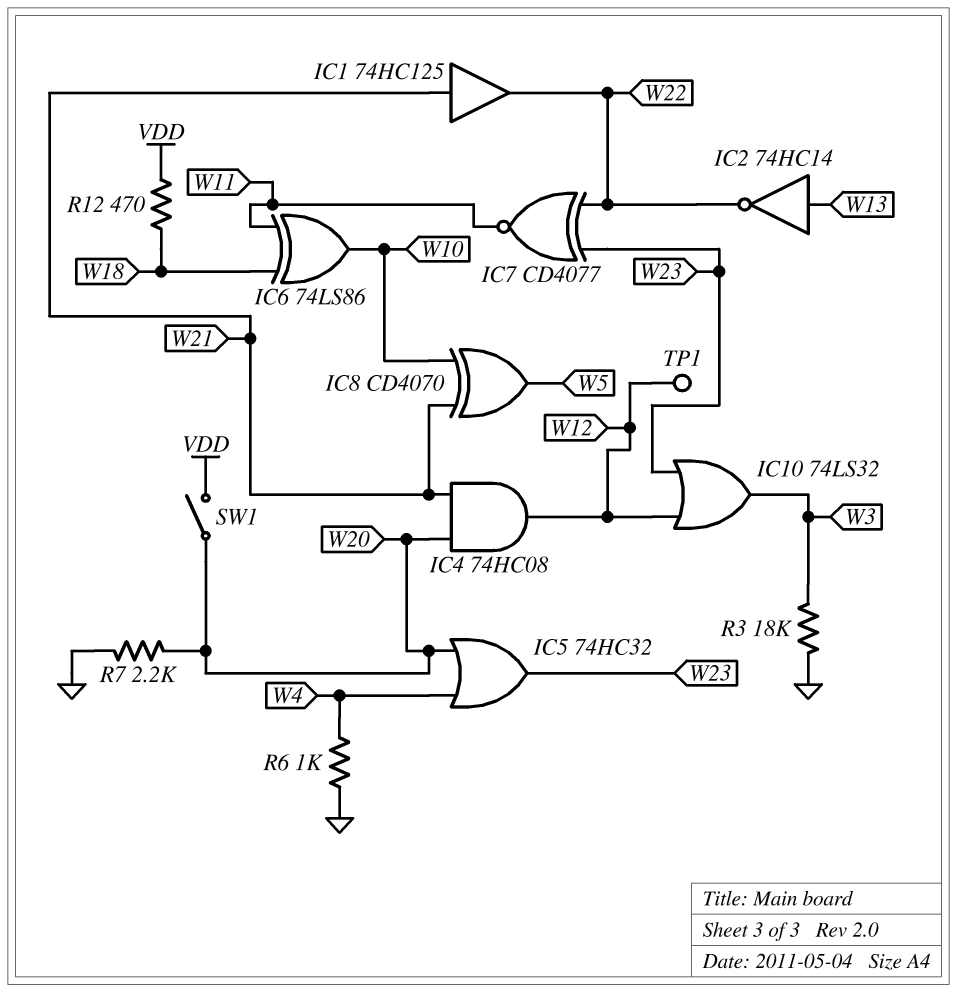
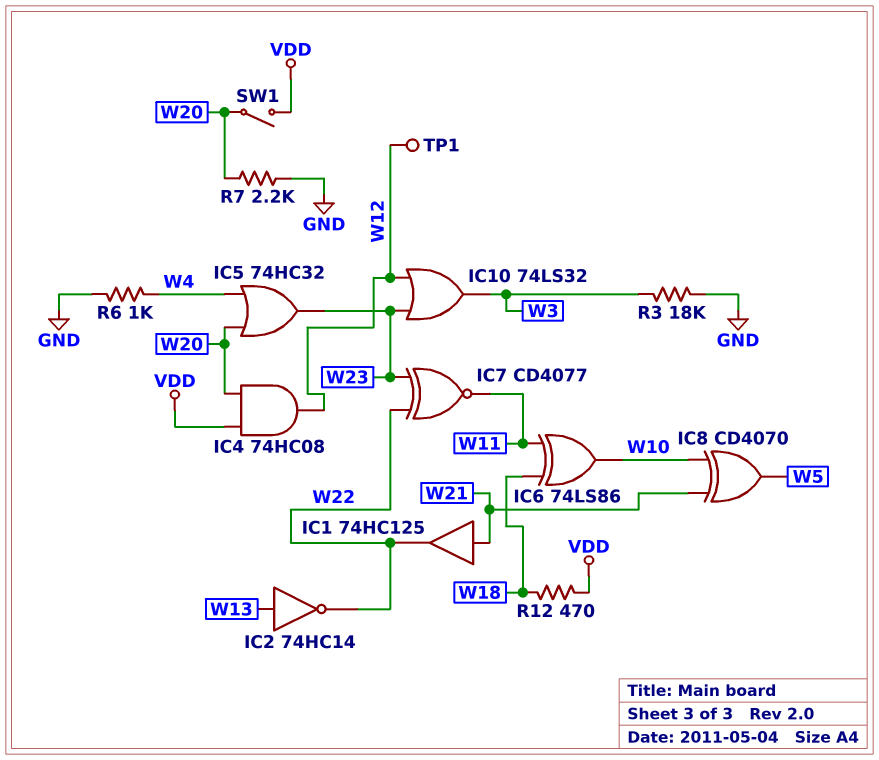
IC4: AND 74HC08 (in W20, in W21, out W12) -> AND 74HC08 (in VDD, in W20, out W12)

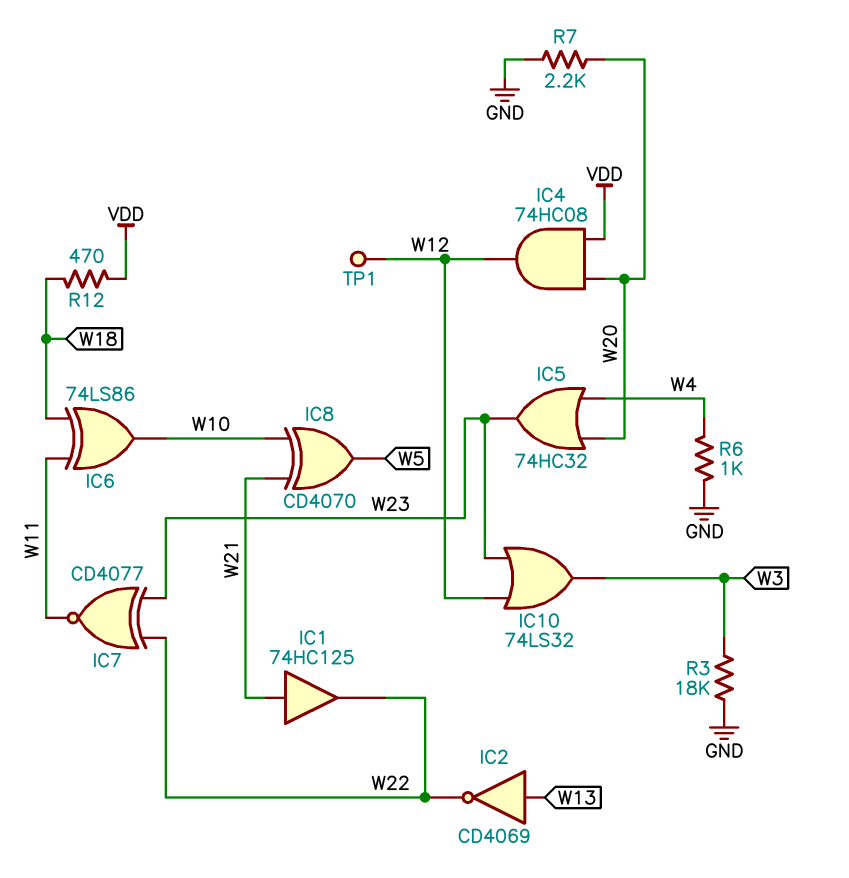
IC2: NOT 74HC14 (in W13, out W22) -> NOT CD4069 (in W13, out W22)
SW1: switch (VDD, W20) -> none

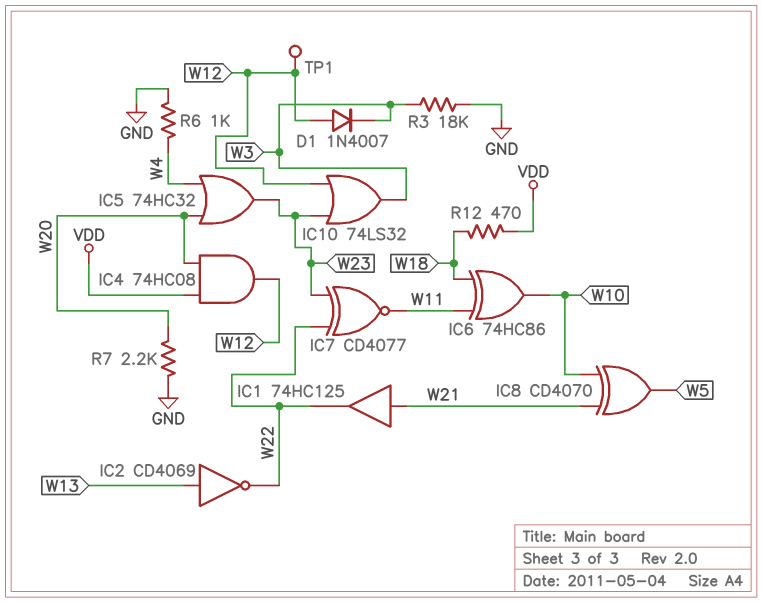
D1: none -> diode 1N4007 (A W12, K W3)
IC6: XOR 74LS86 (in W11, in W18, out W10) -> XOR 74HC86 (in W11, in W18, out W10)

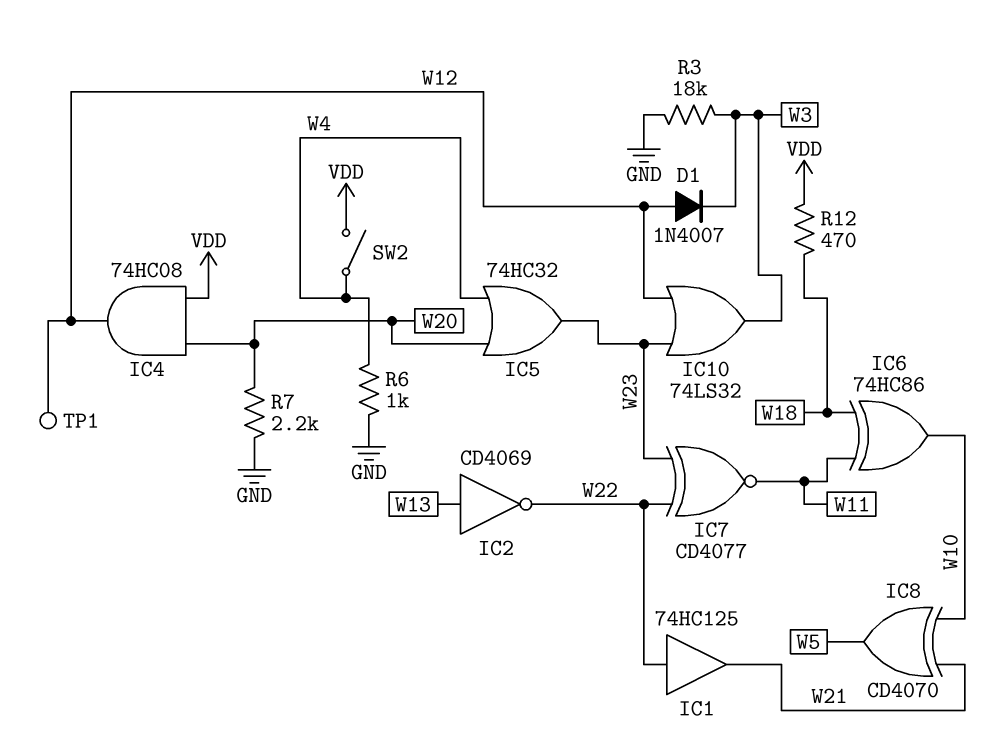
IC1: buffer 74HC125 (in W21, out W22) -> buffer 74HC125 (in W22, out W21)
SW2: none -> switch (VDD, W4)

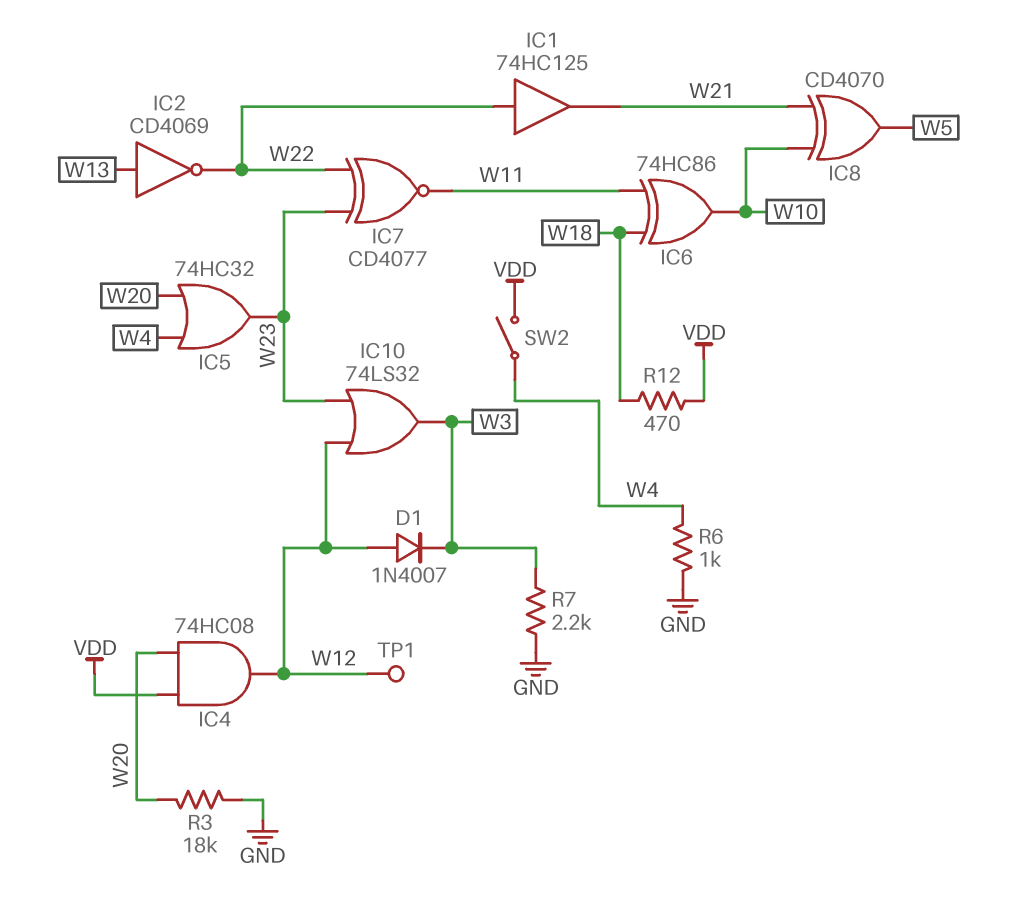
R3: 18k (GND, W3) -> 18k (GND, W20)
R7: 2.2k (GND, W20) -> 2.2k (GND, W3)

